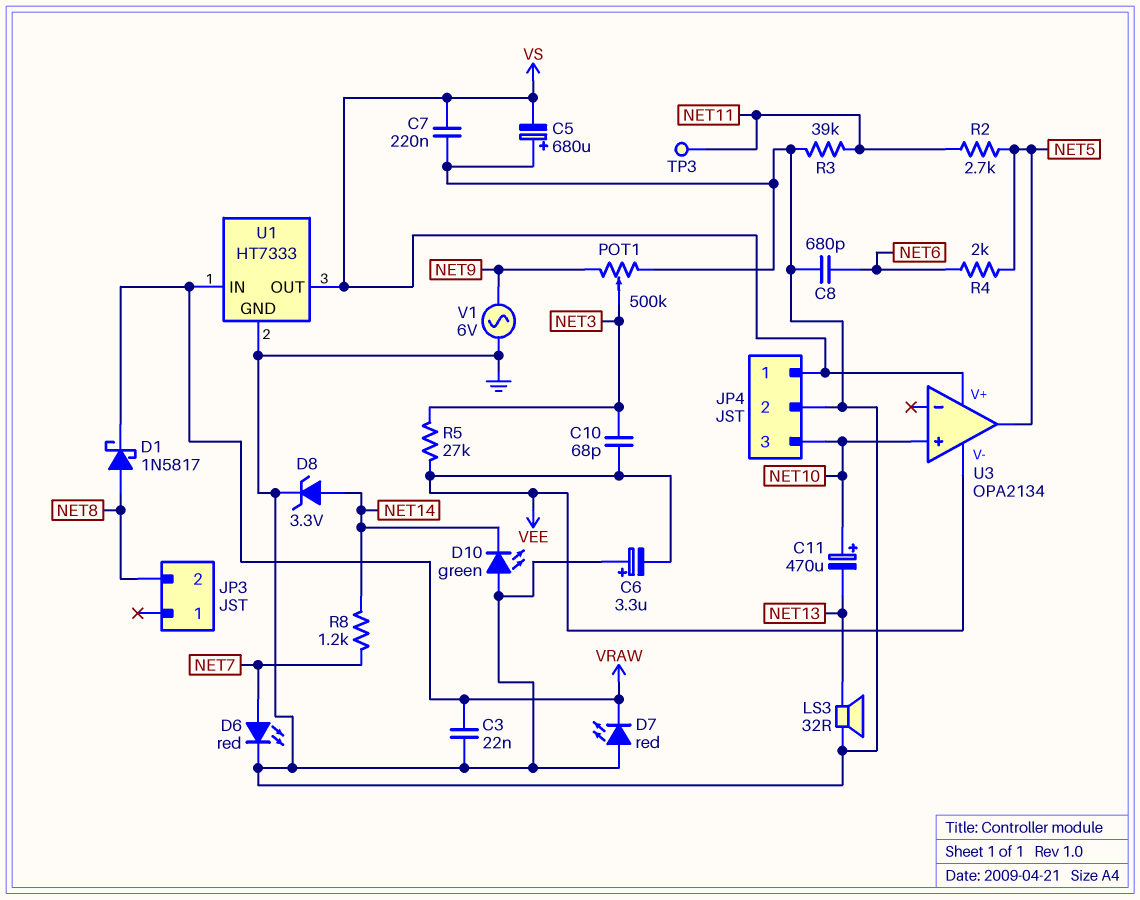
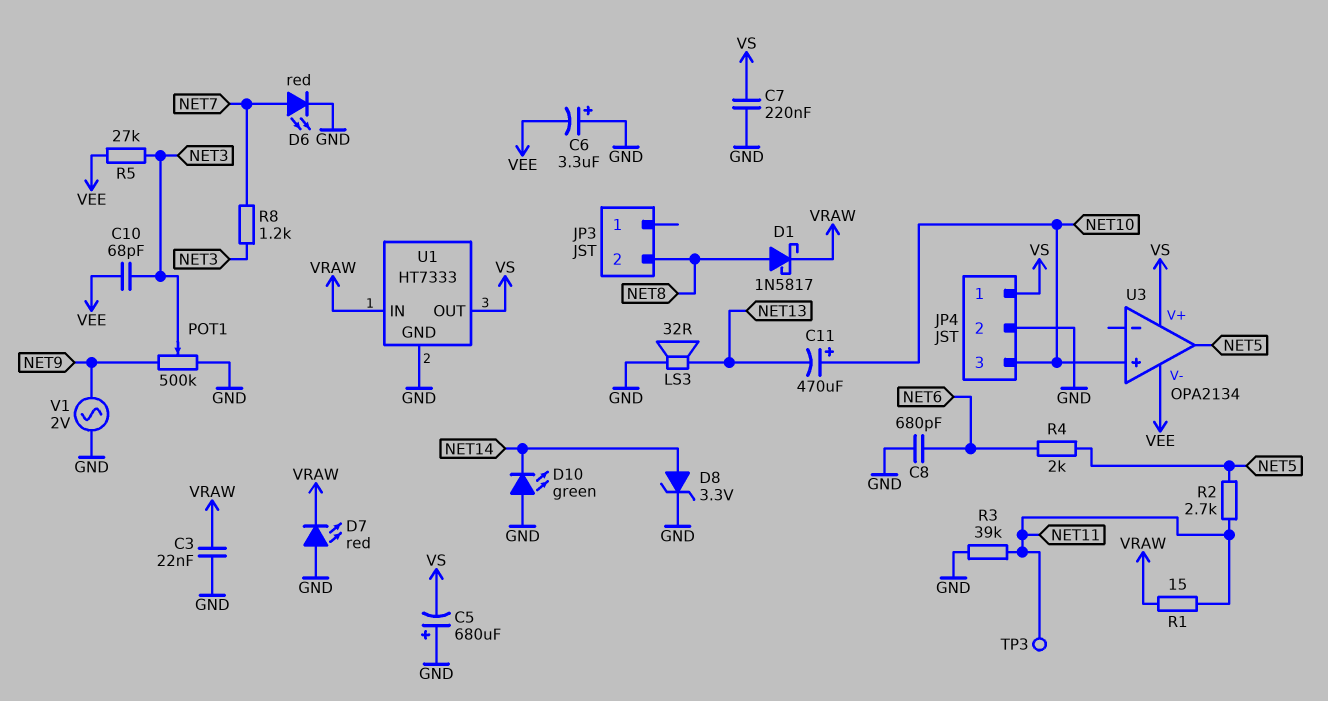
R1: none -> 15 (NET11, VRAW)
R8: 1.2k (NET7, NET14) -> 1.2k (NET3, NET7)
V1: AC 6V (GND, NET9) -> AC 2V (GND, NET9)

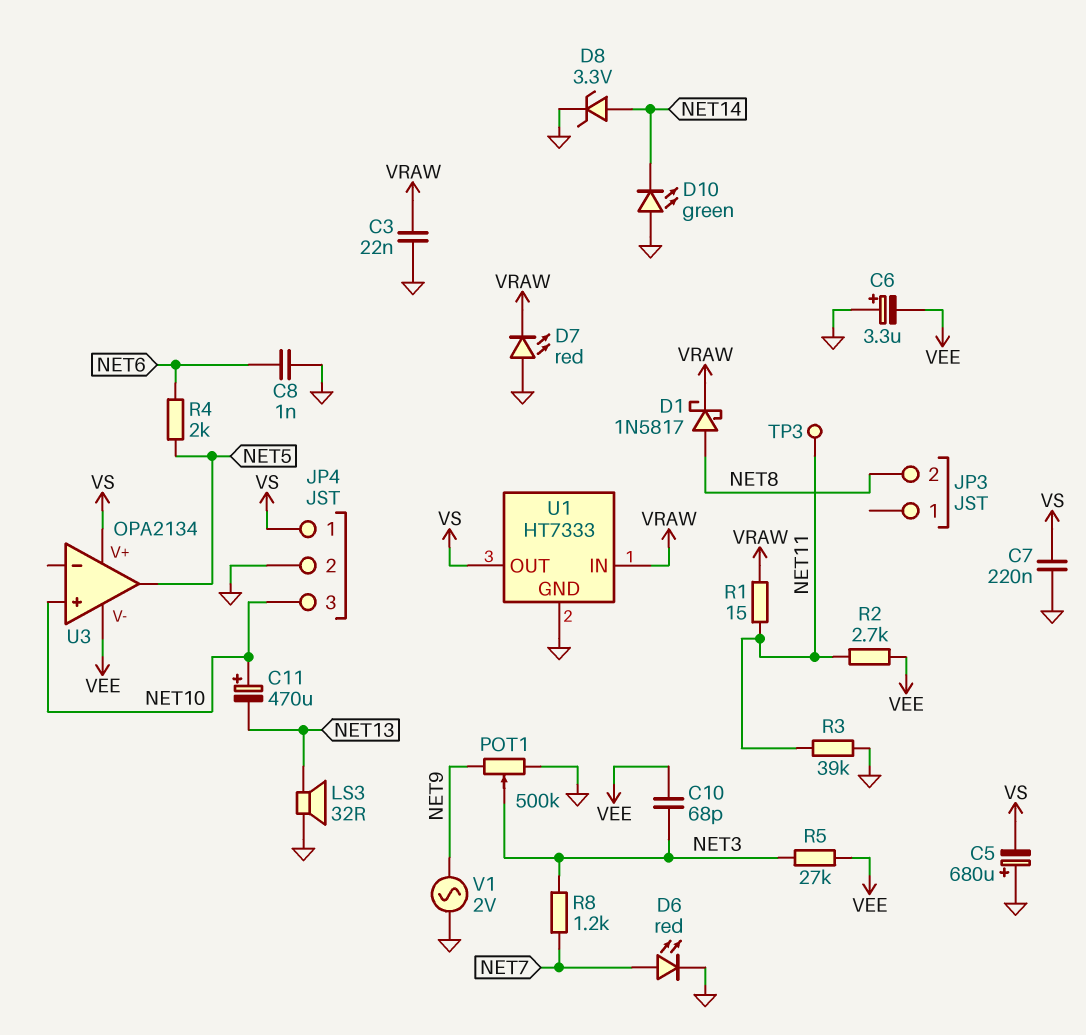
C8: 680pF (GND, NET6) -> 1nF (GND, NET6)
R2: 2.7k (NET5, NET11) -> 2.7k (NET11, VEE)

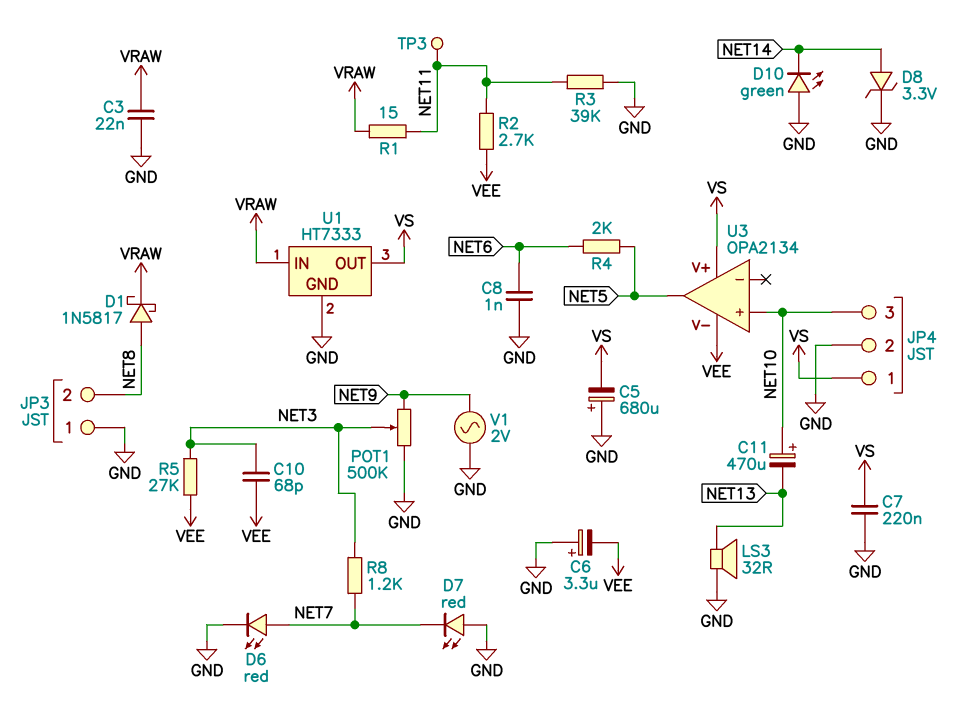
D7: LED red (A GND, K VRAW) -> LED red (A GND, K NET7)
JP3 pin 1: none -> GND

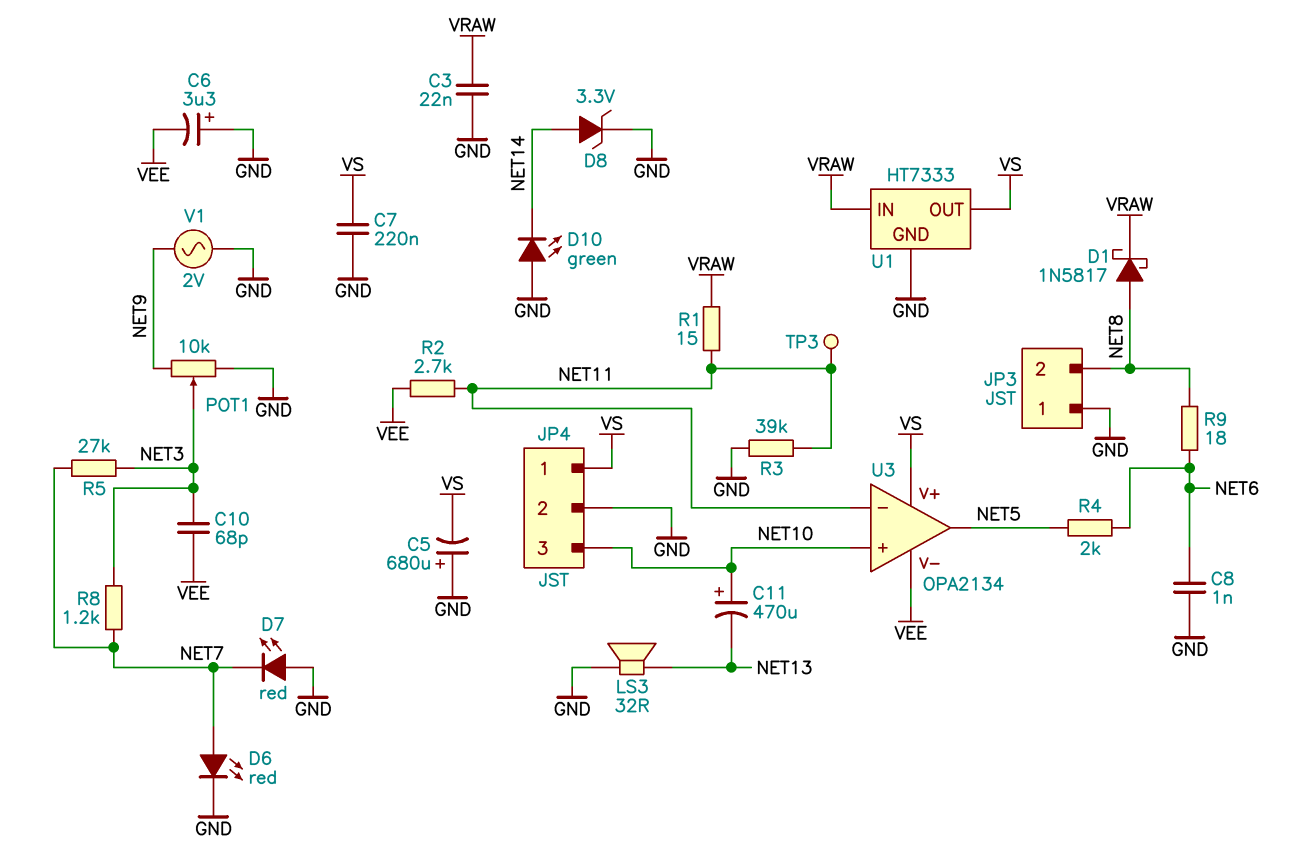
POT1: 500k (GND, NET9, wiper NET3) -> 10k (GND, NET9, wiper NET3)
R5: 27k (NET3, VEE) -> 27k (NET3, NET7)
R9: none -> 18 (NET6, NET8)
U3 pin in-: none -> NET11

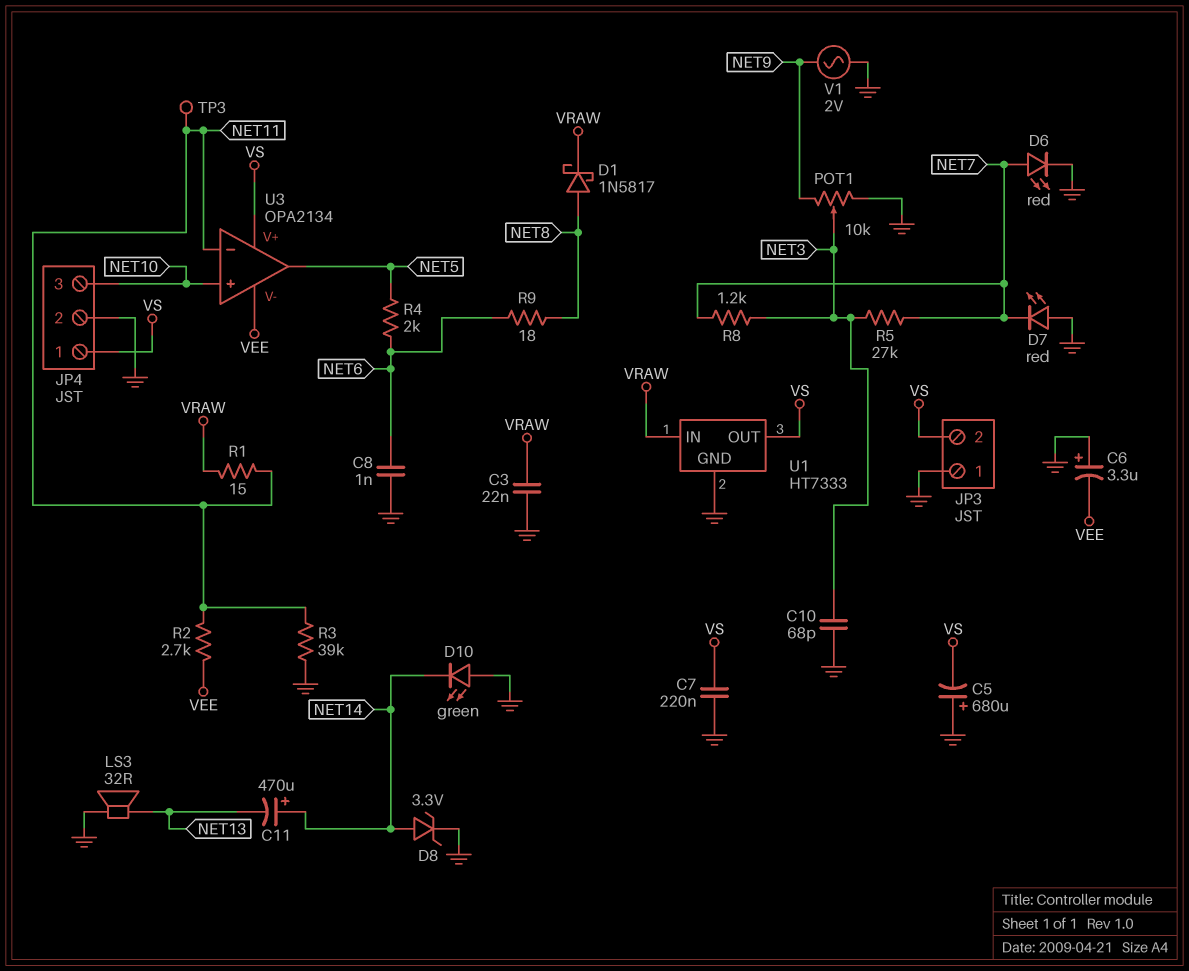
C10: 68pF (NET3, VEE) -> 68pF (GND, NET3)
C11: 470uF (plus NET10, minus NET13) -> 470uF (plus NET14, minus NET13)
JP3 pin 2: NET8 -> VS

